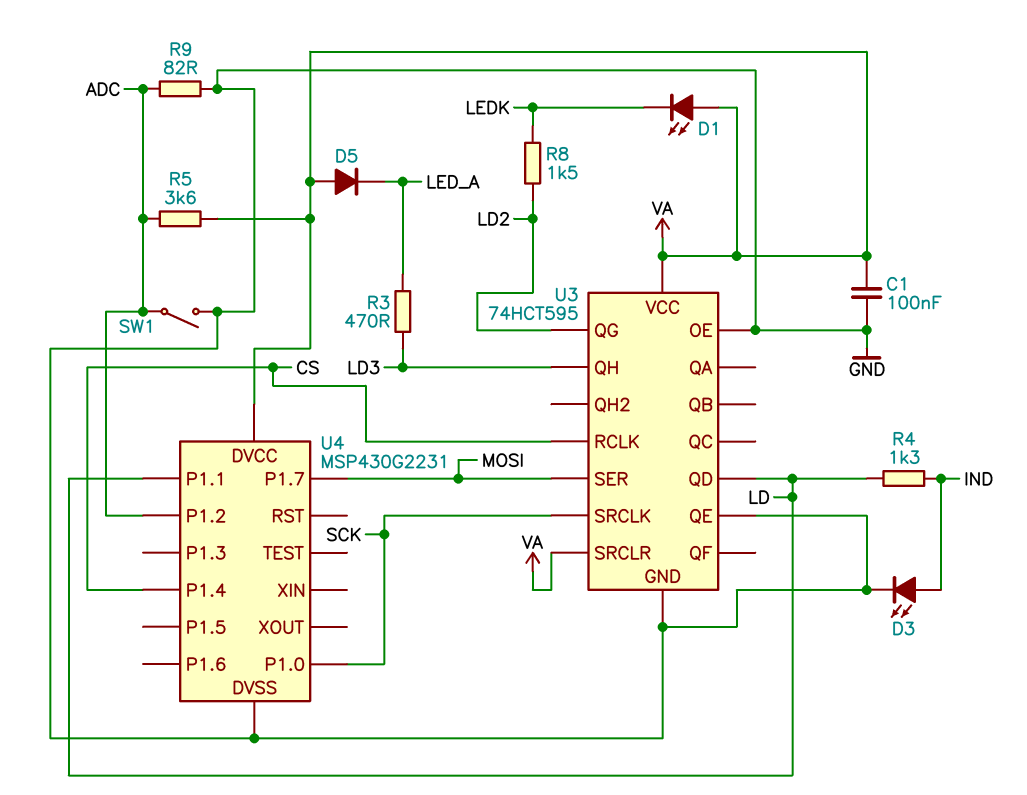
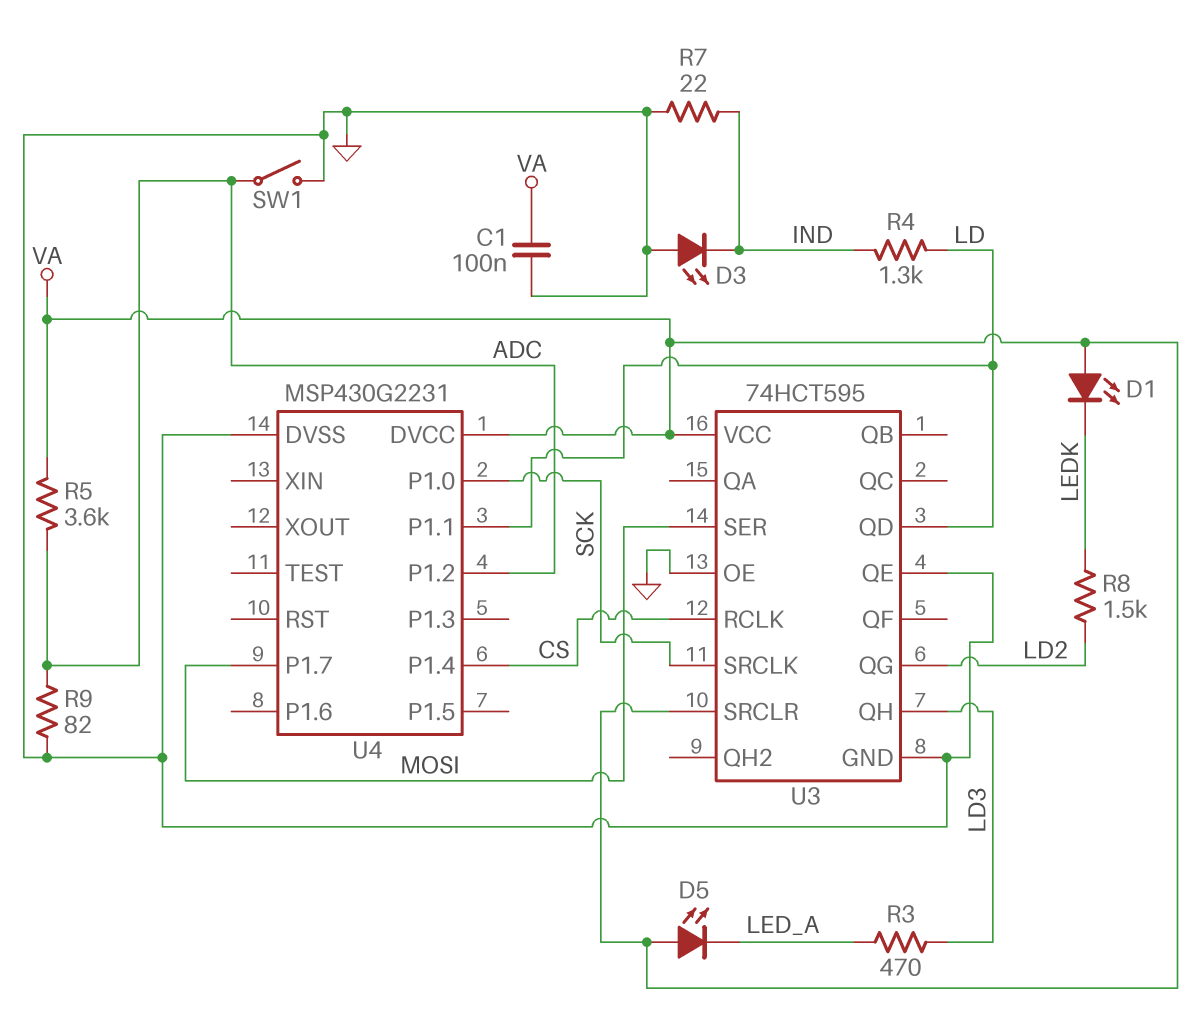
D3: LED (A IND, K GND) -> LED (A GND, K IND)
D5: diode (A VA, K LED_A) -> LED (A VA, K LED_A)
R7: none -> 22 (GND, IND)

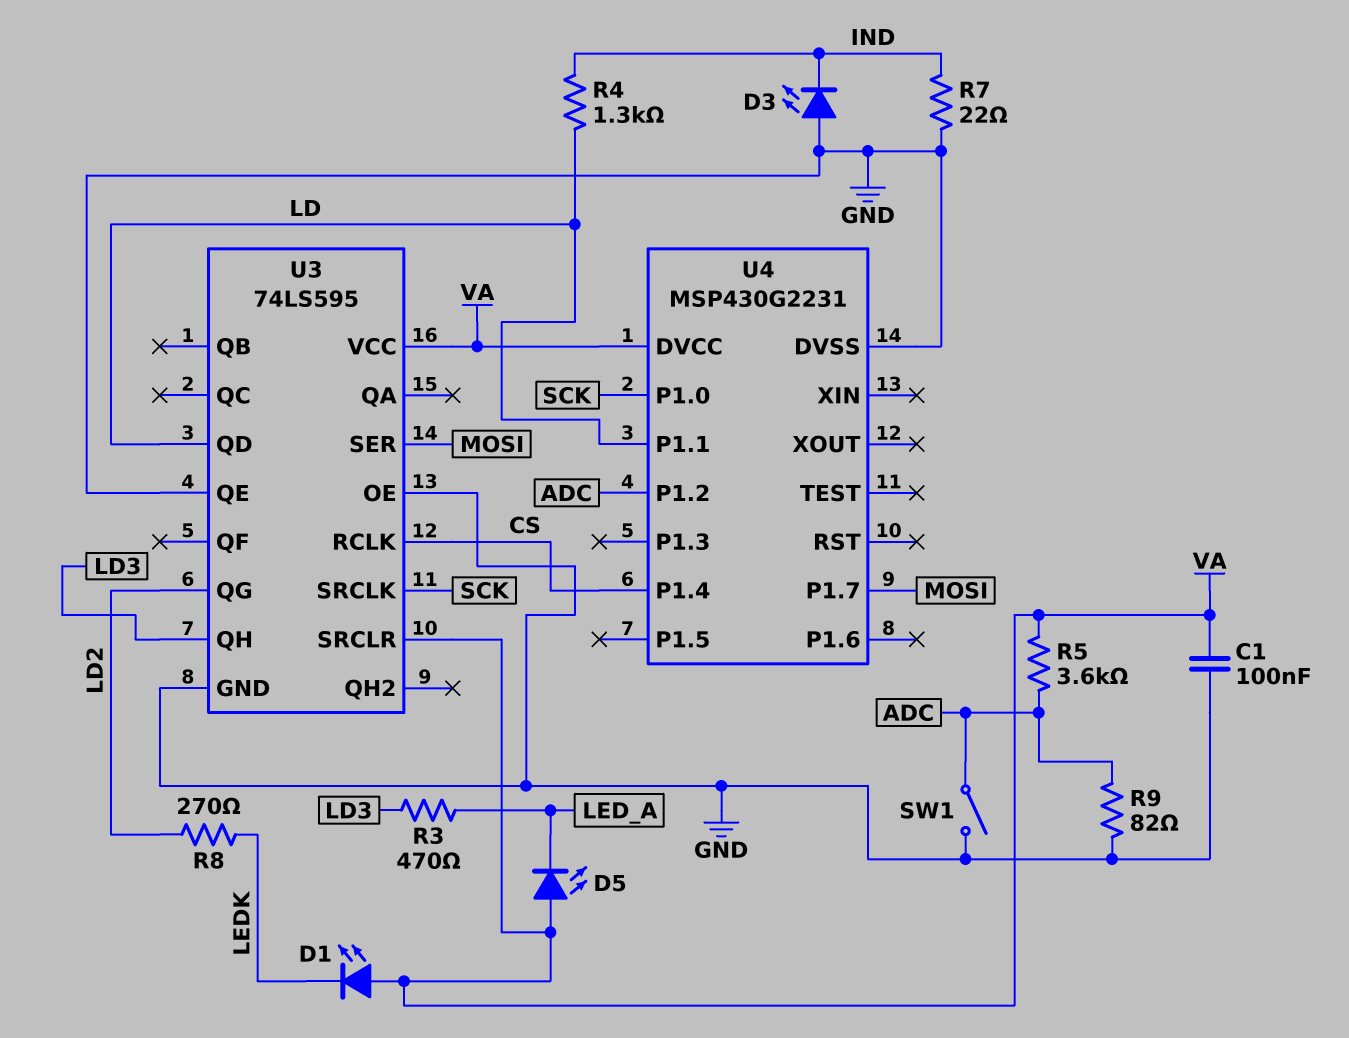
R8: 1.5k (LD2, LEDK) -> 270 (LD2, LEDK)
U3: 74HCT595 -> 74LS595

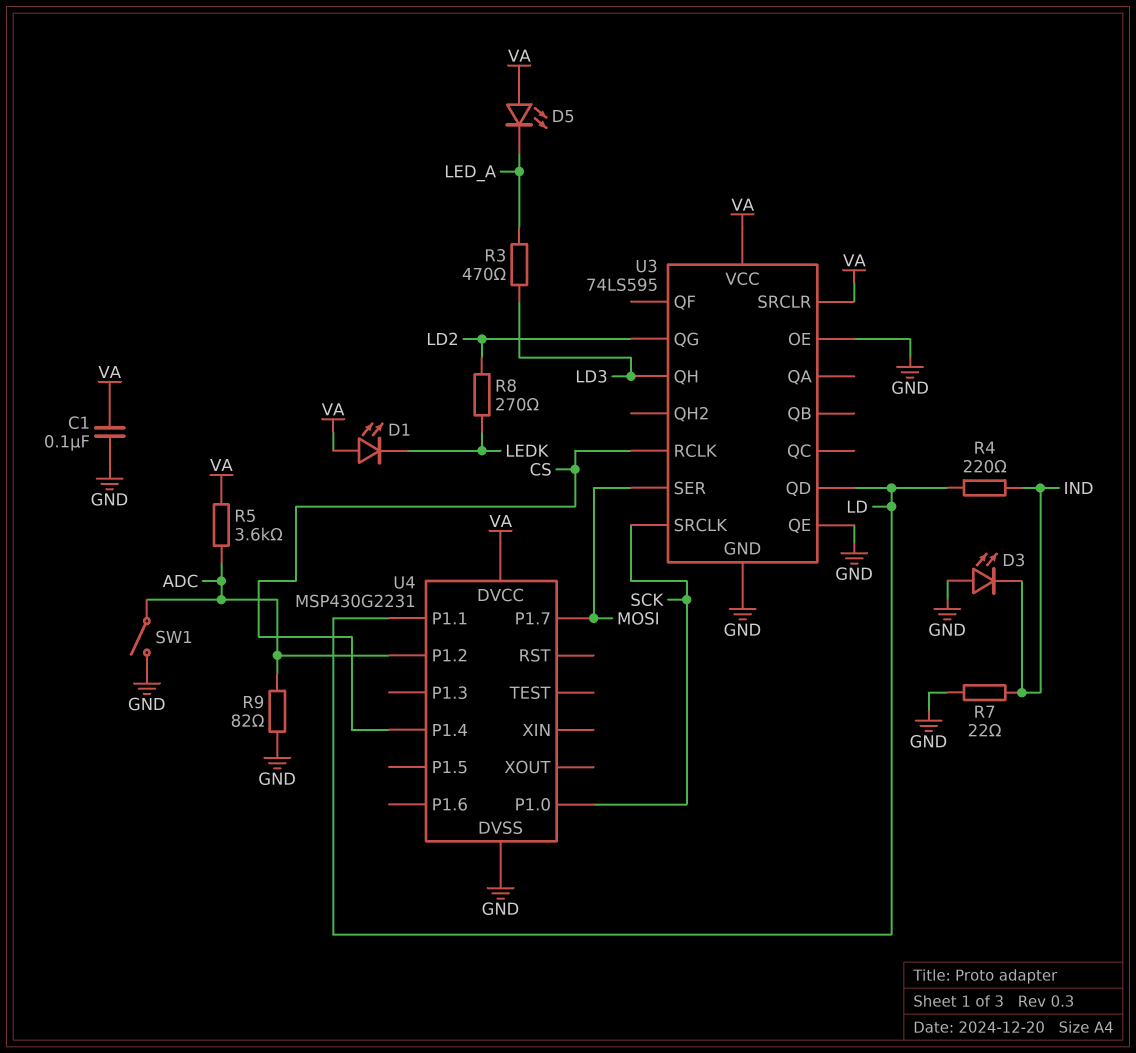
R4: 1.3k (IND, LD) -> 220 (IND, LD)

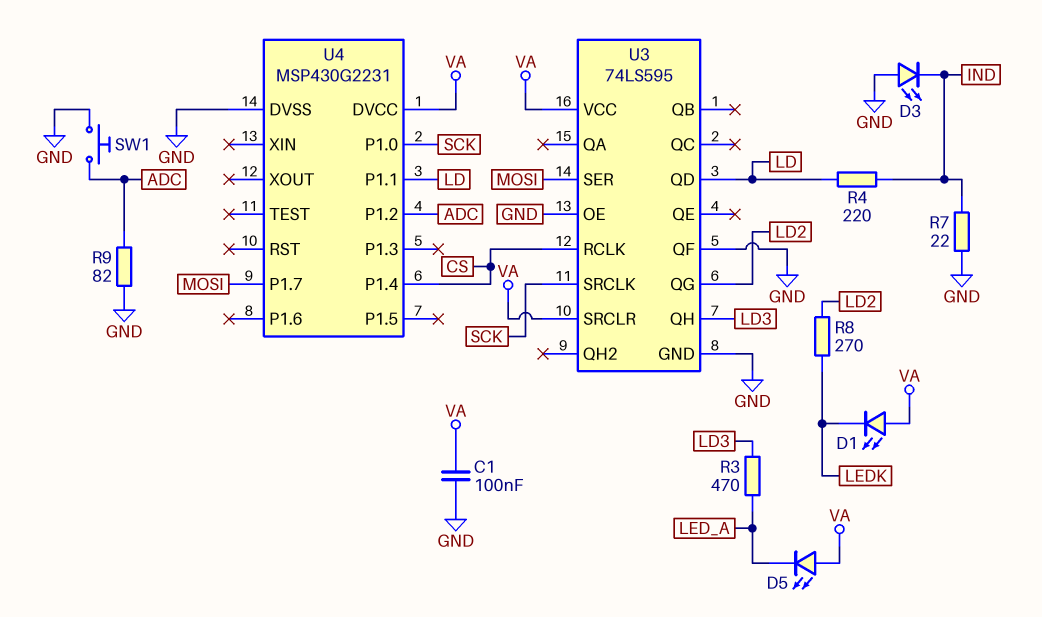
R5: 3.6k (ADC, VA) -> none
SW1: switch (ADC, GND) -> button (ADC, GND)
U3 pin QE: GND -> none
U3 pin QF: none -> GND

